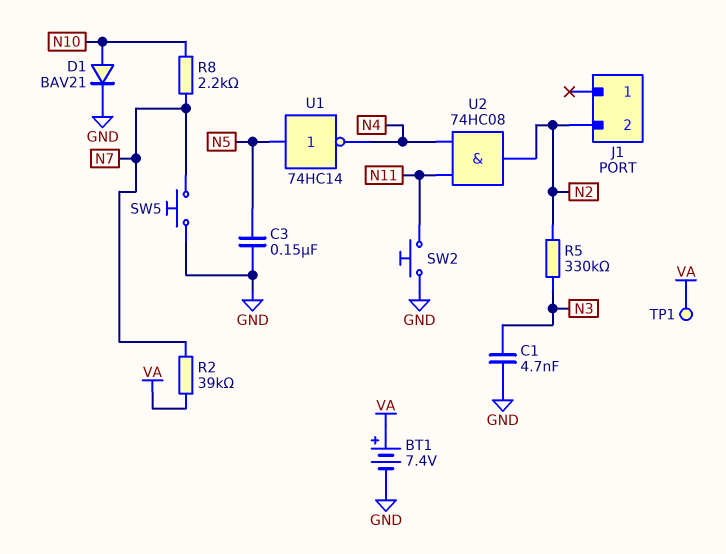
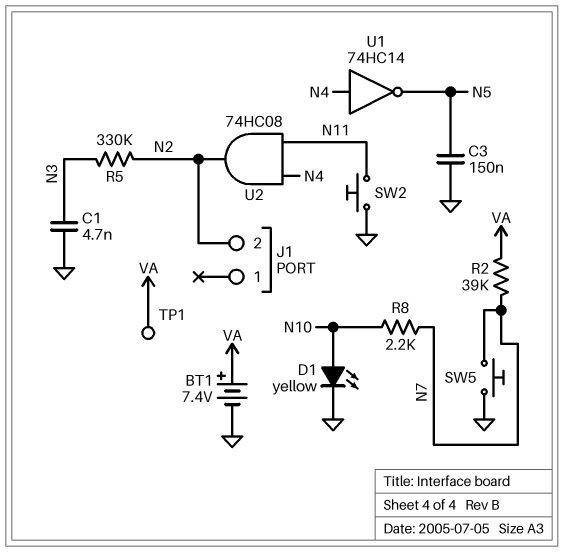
D1: diode BAV21 (A N10, K GND) -> LED yellow (A N10, K GND)
U1: NOT 74HC14 (in N5, out N4) -> NOT 74HC14 (in N4, out N5)

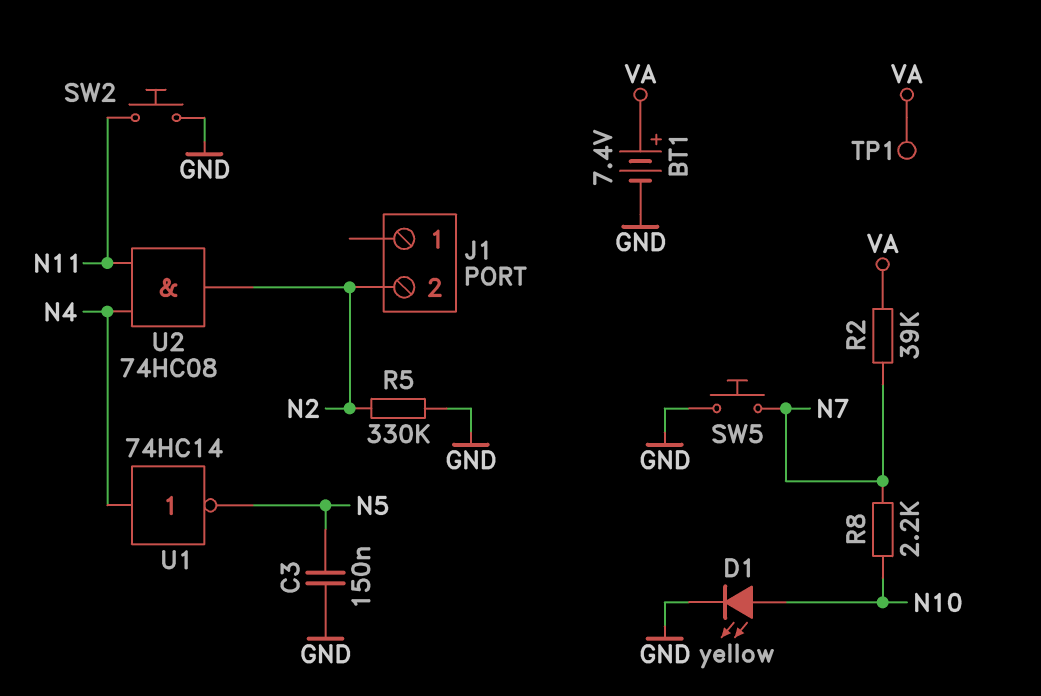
C1: 4.7nF (GND, N3) -> none
R5: 330k (N2, N3) -> 330k (GND, N2)

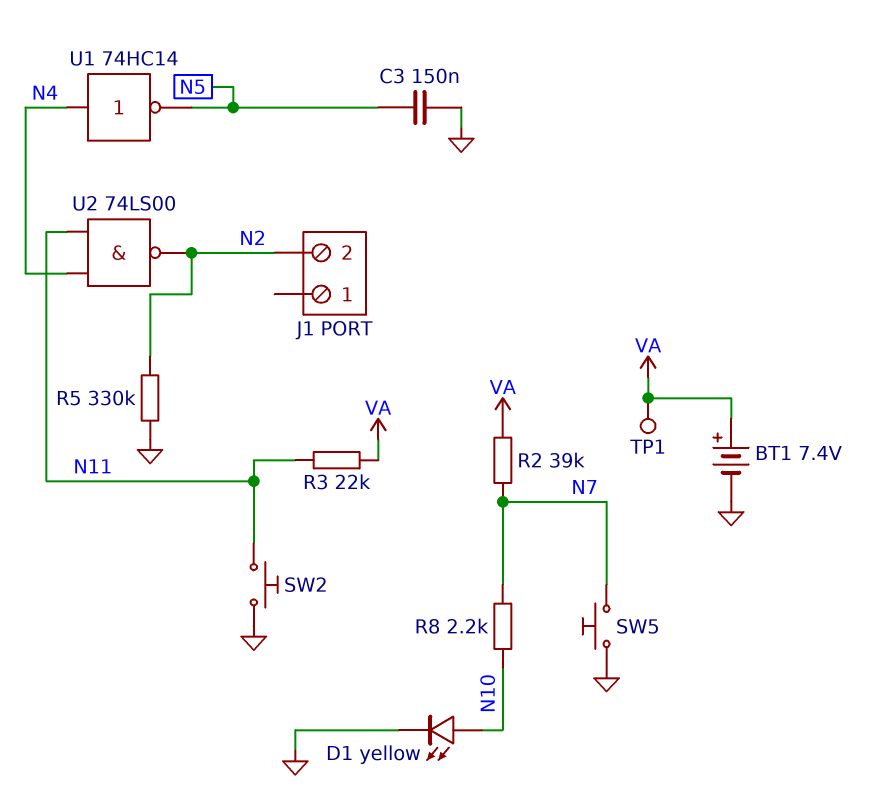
R3: none -> 22k (N11, VA)
U2: AND 74HC08 (in N4, in N11, out N2) -> NAND 74LS00 (in N4, in N11, out N2)

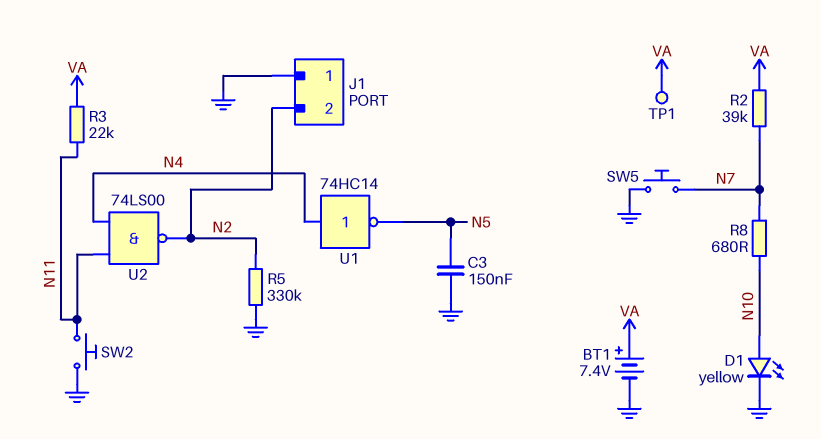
J1 pin 1: none -> GND
R8: 2.2k (N7, N10) -> 680 (N7, N10)

